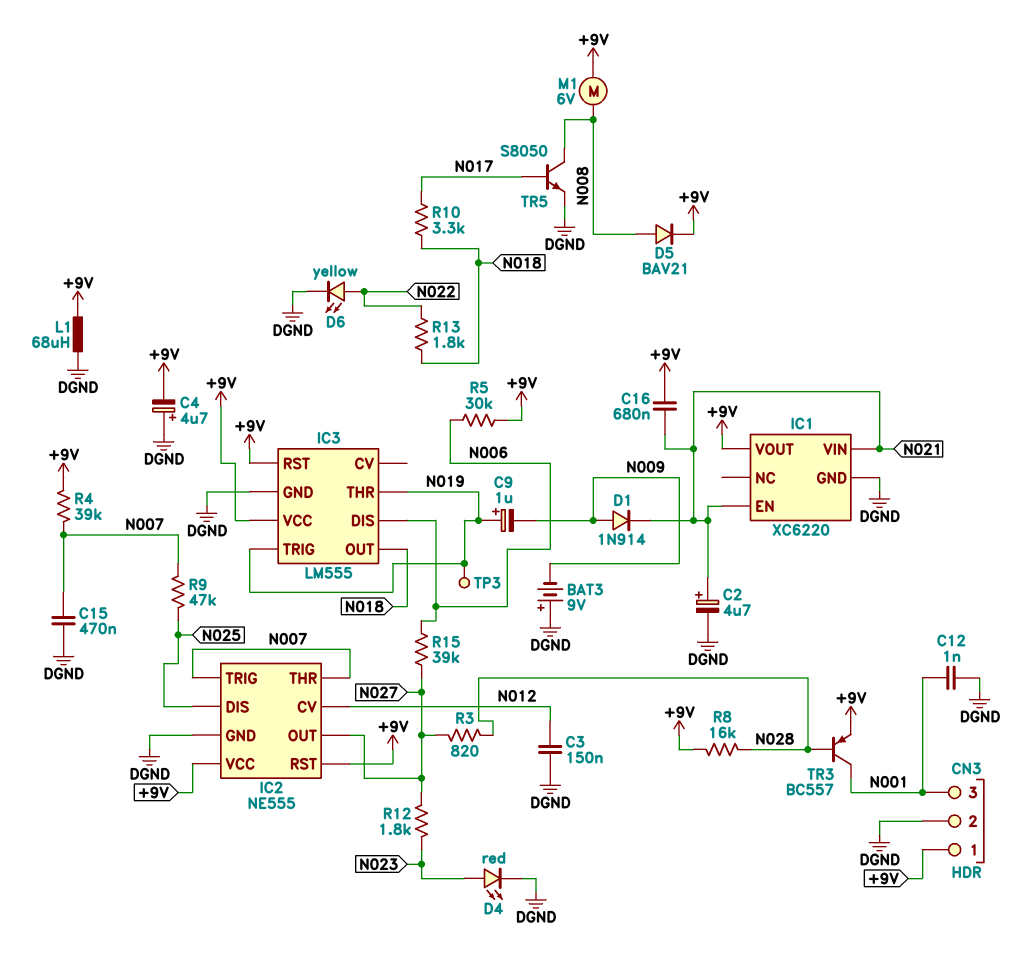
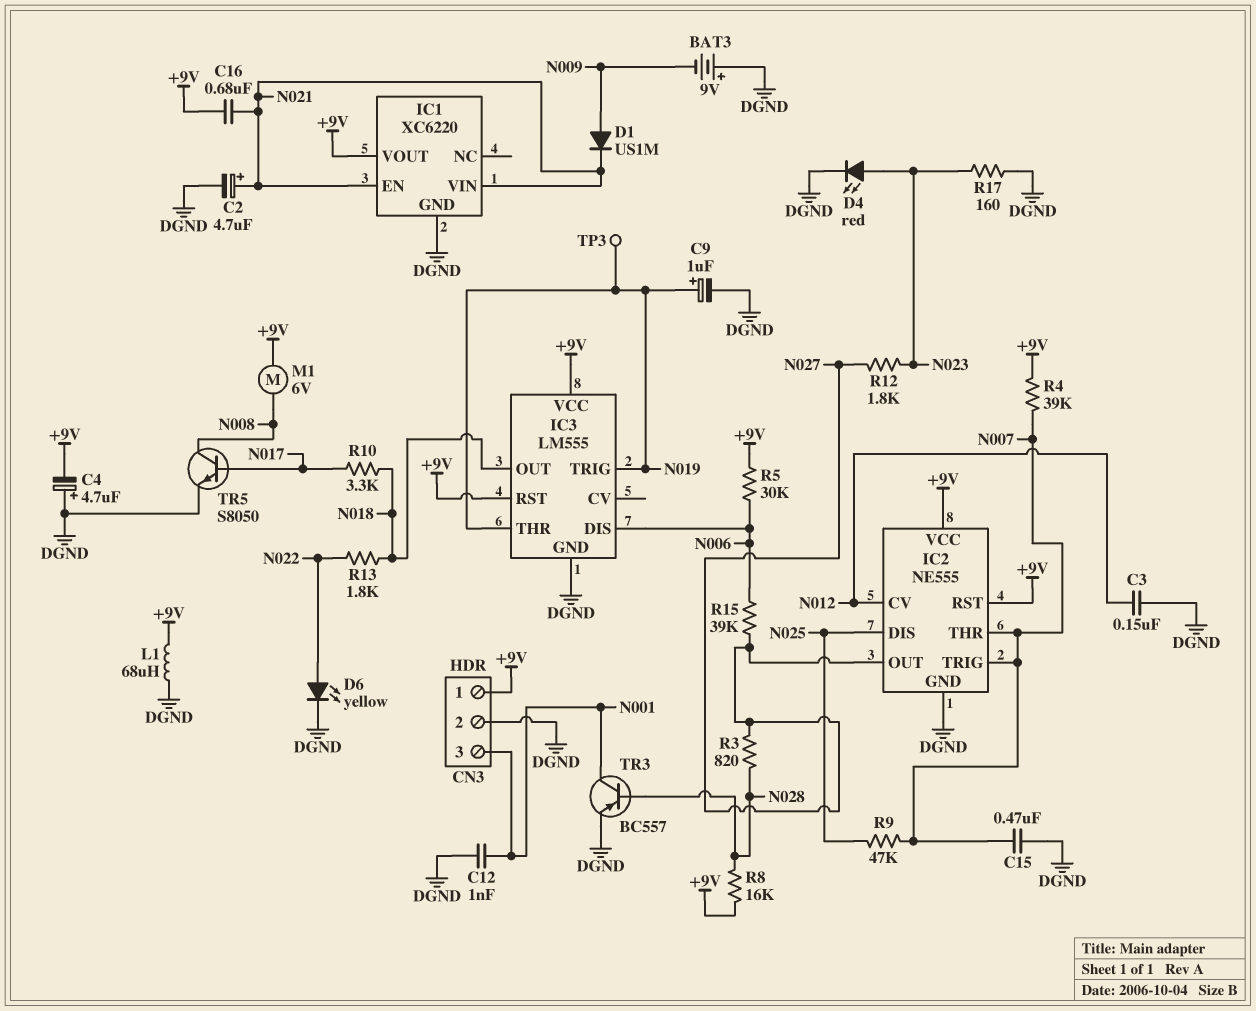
C9: 1uF (plus N019, minus N009) -> 1uF (plus N019, minus DGND)
D1: diode 1N914 (A N009, K N021) -> diode US1M (A N009, K N021)
D5: diode BAV21 (A N008, K +9V) -> none
R17: none -> 160 (DGND, N023)
TR3: PNP BC557 (B N028, C N001, E +9V) -> PNP BC557 (B N028, C N001, E DGND)

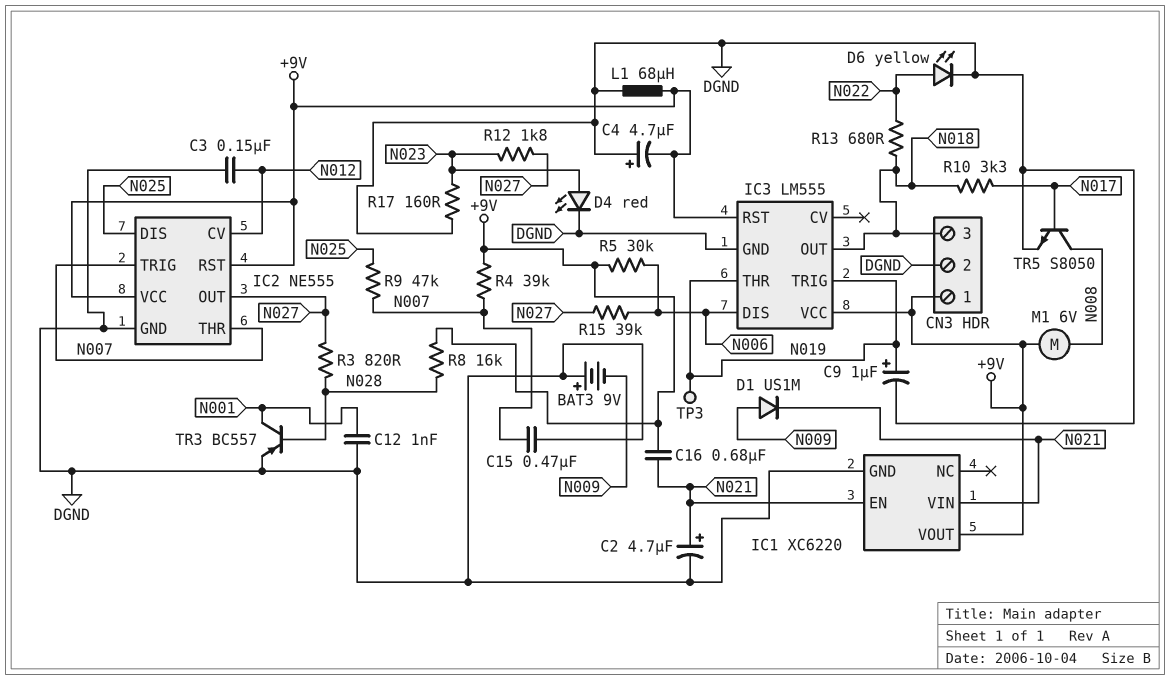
CN3 pin 3: N001 -> N018
R13: 1.8k (N018, N022) -> 680 (N018, N022)

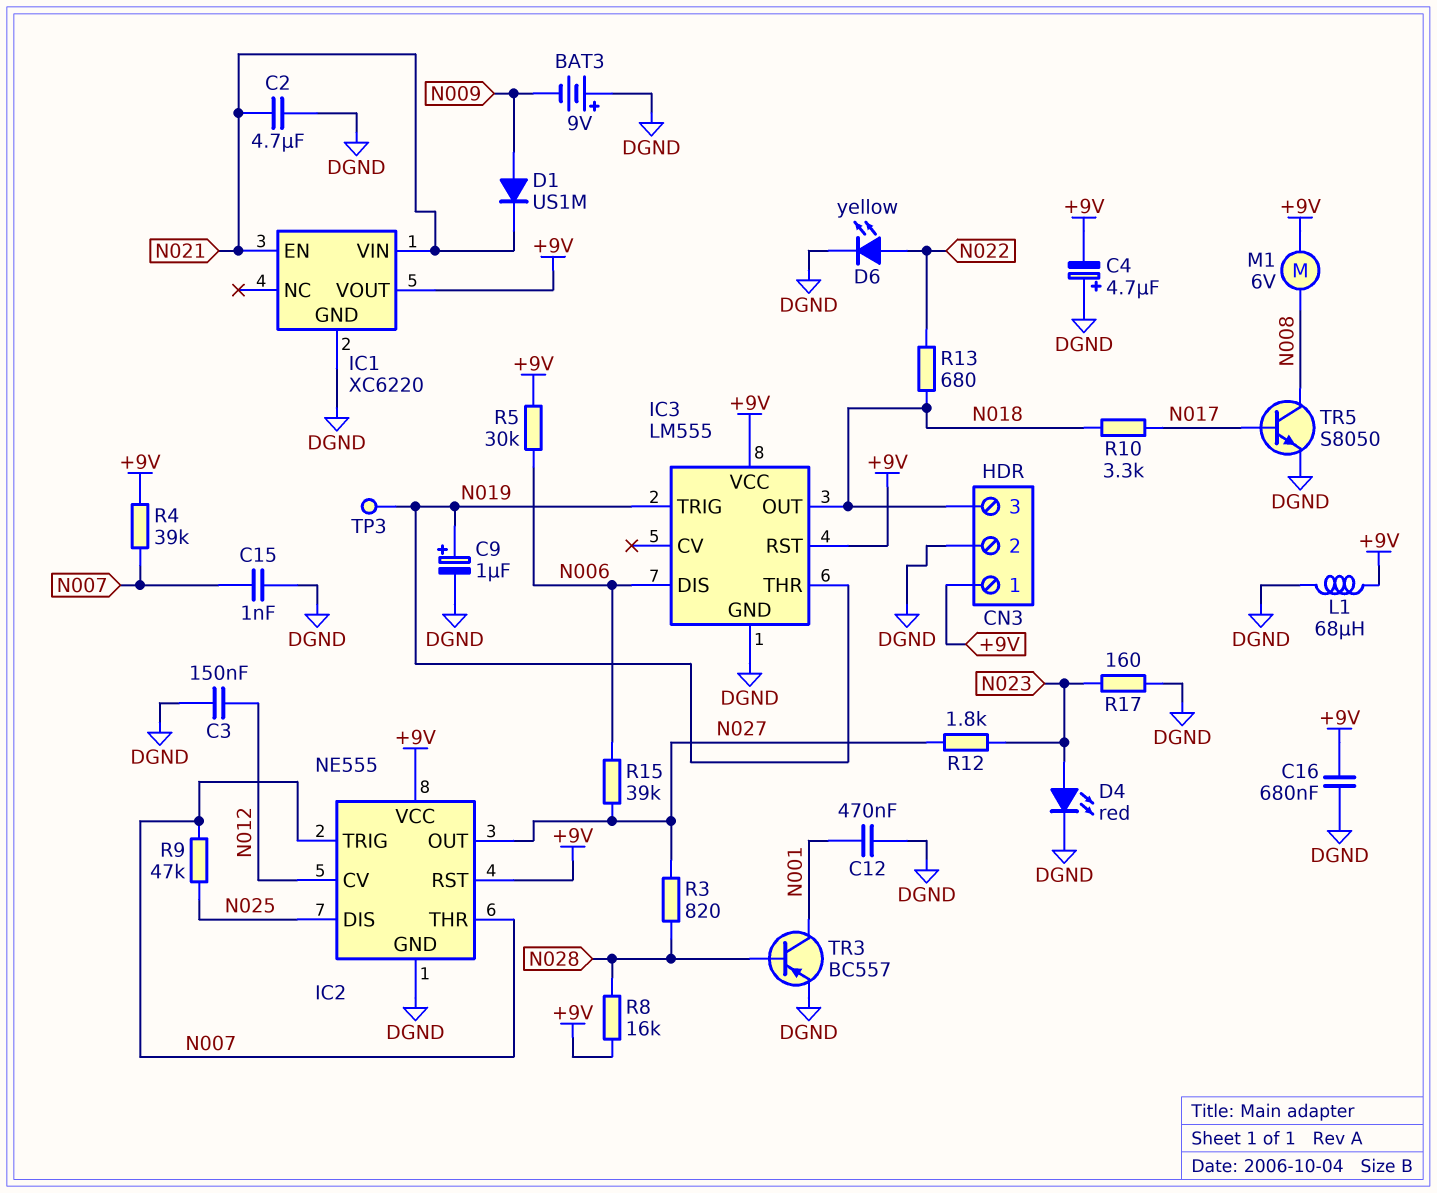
C2: 4.7uF (plus N021, minus DGND) -> 4.7uF (DGND, N021)
C12: 1nF (DGND, N001) -> 470nF (DGND, N001)
C15: 470nF (DGND, N007) -> 1nF (DGND, N007)
C16: 680nF (+9V, N021) -> 680nF (+9V, DGND)

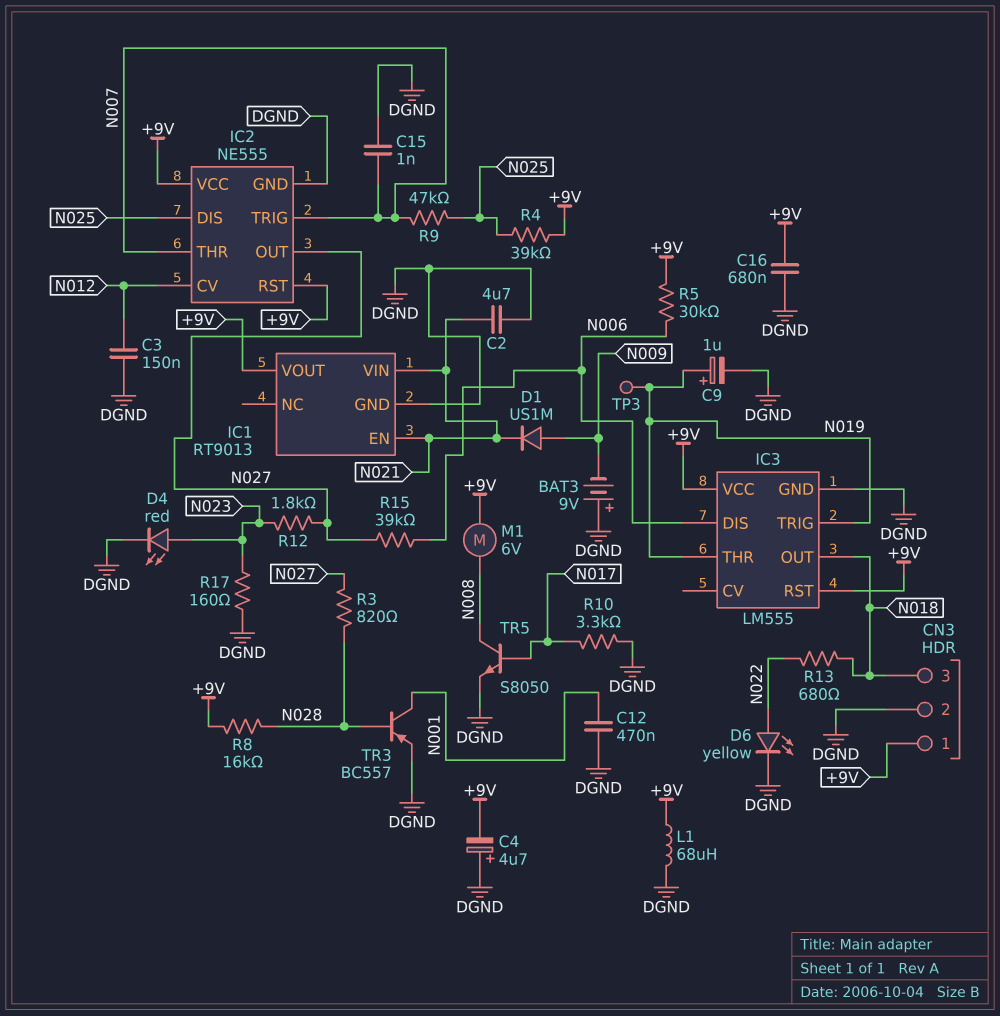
IC1: XC6220 -> RT9013
R4: 39k (+9V, N007) -> 39k (+9V, N025)
R10: 3.3k (N017, N018) -> 3.3k (DGND, N017)

